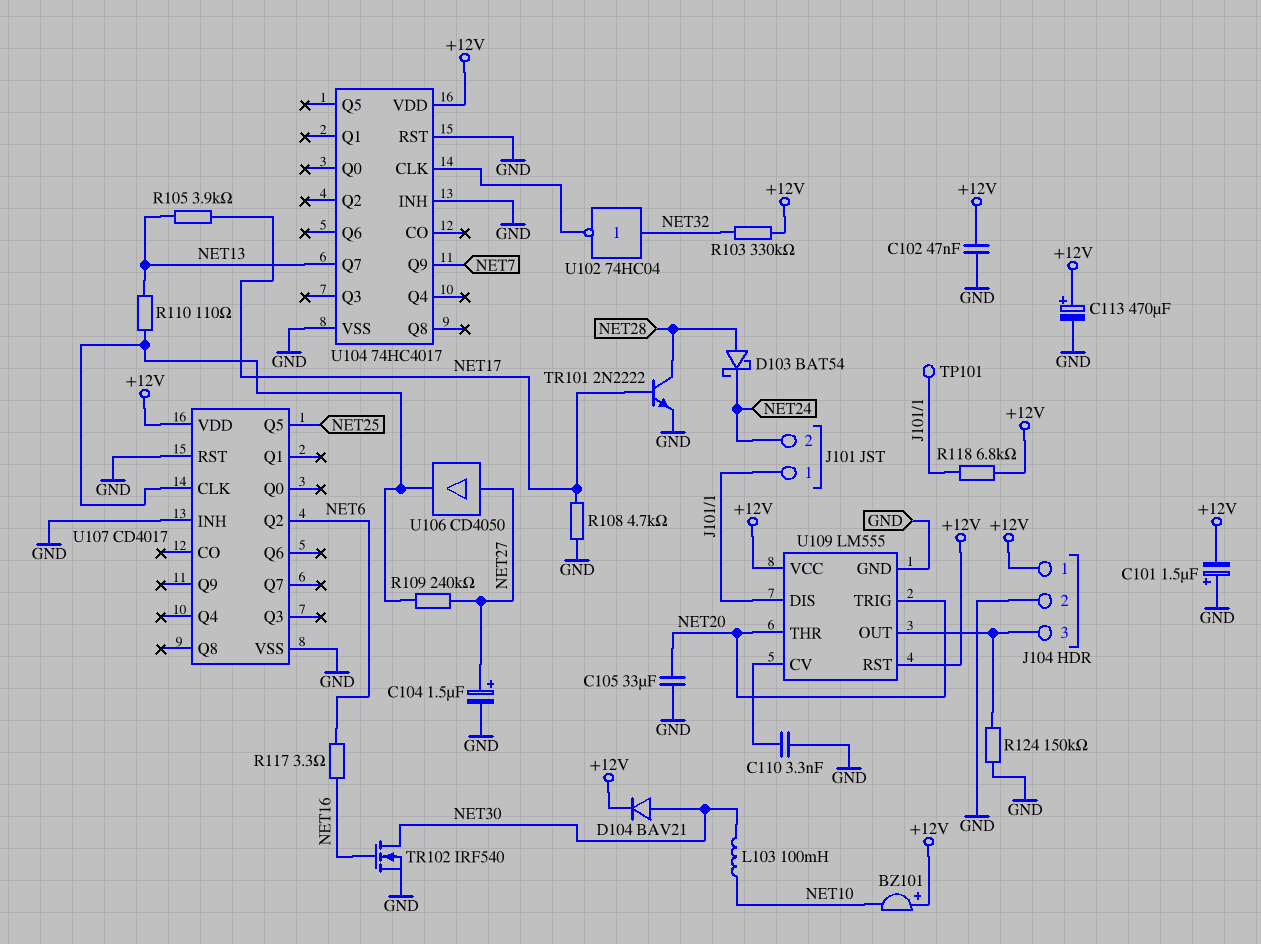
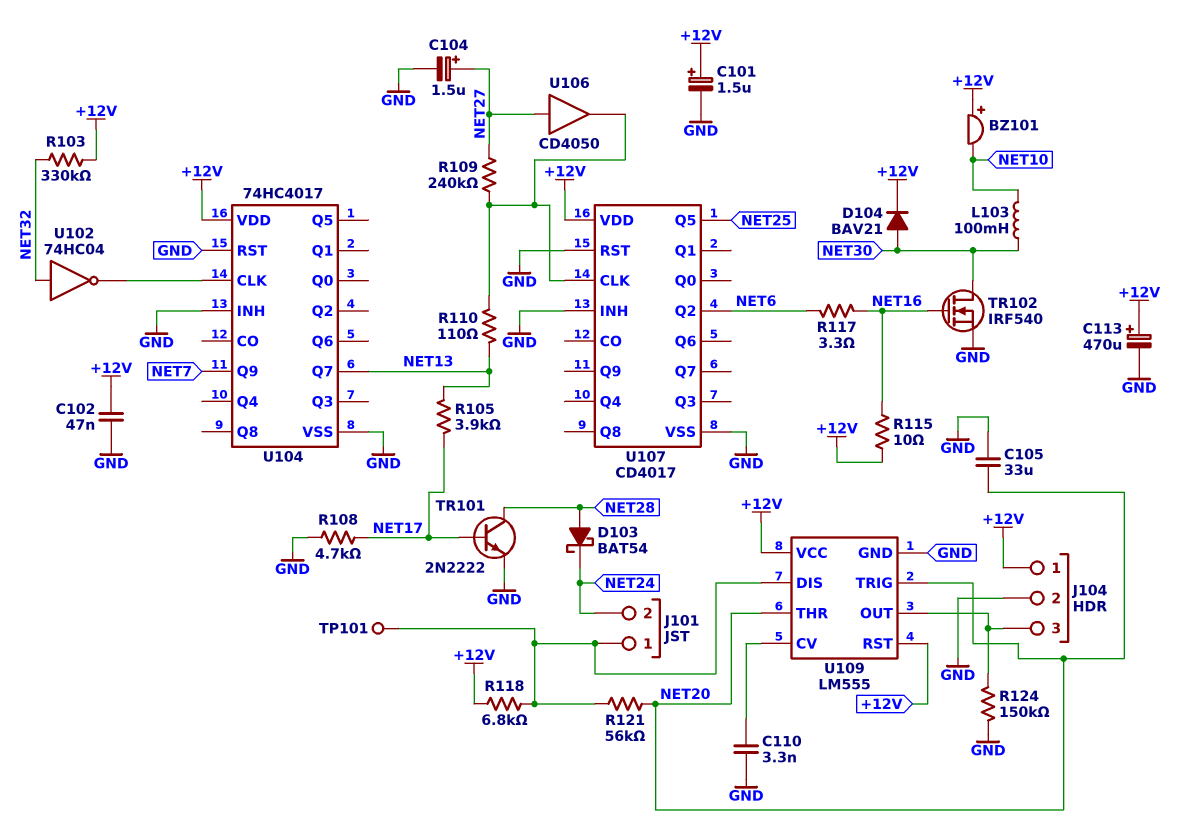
C101: 1.5uF (plus GND, minus +12V) -> 1.5uF (plus +12V, minus GND)
R115: none -> 10 (+12V, NET16)
R121: none -> 56k (J101/1, NET20)

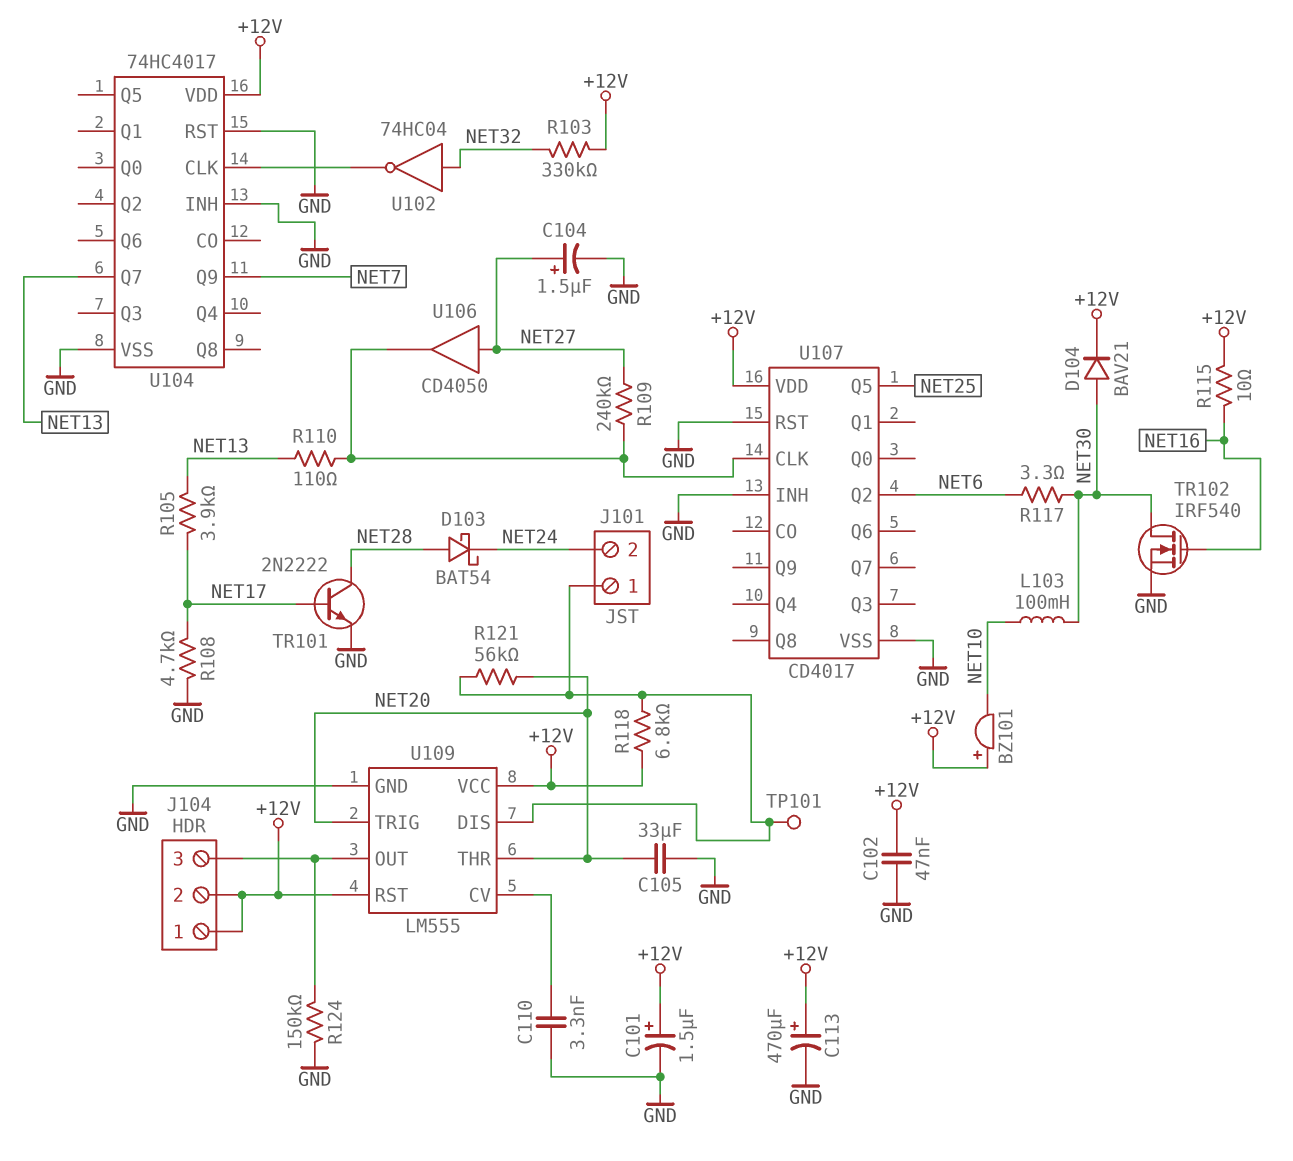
J104 pin 2: GND -> +12V
R117: 3.3 (NET6, NET16) -> 3.3 (NET6, NET30)

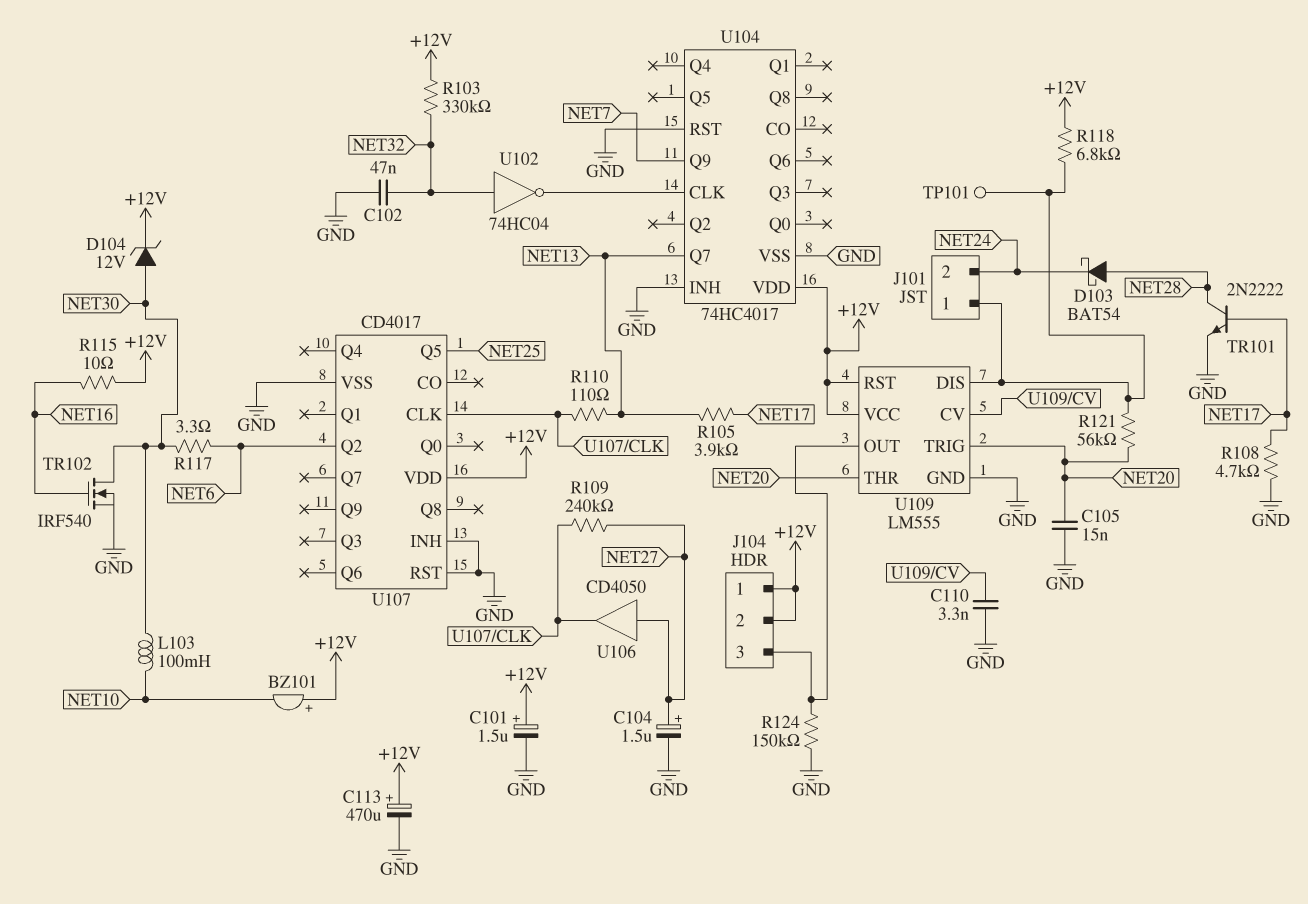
C102: 47nF (+12V, GND) -> 47nF (GND, NET32)
C105: 33uF (GND, NET20) -> 15nF (GND, NET20)
D104: diode BAV21 (A NET30, K +12V) -> zener 12V (A NET30, K +12V)

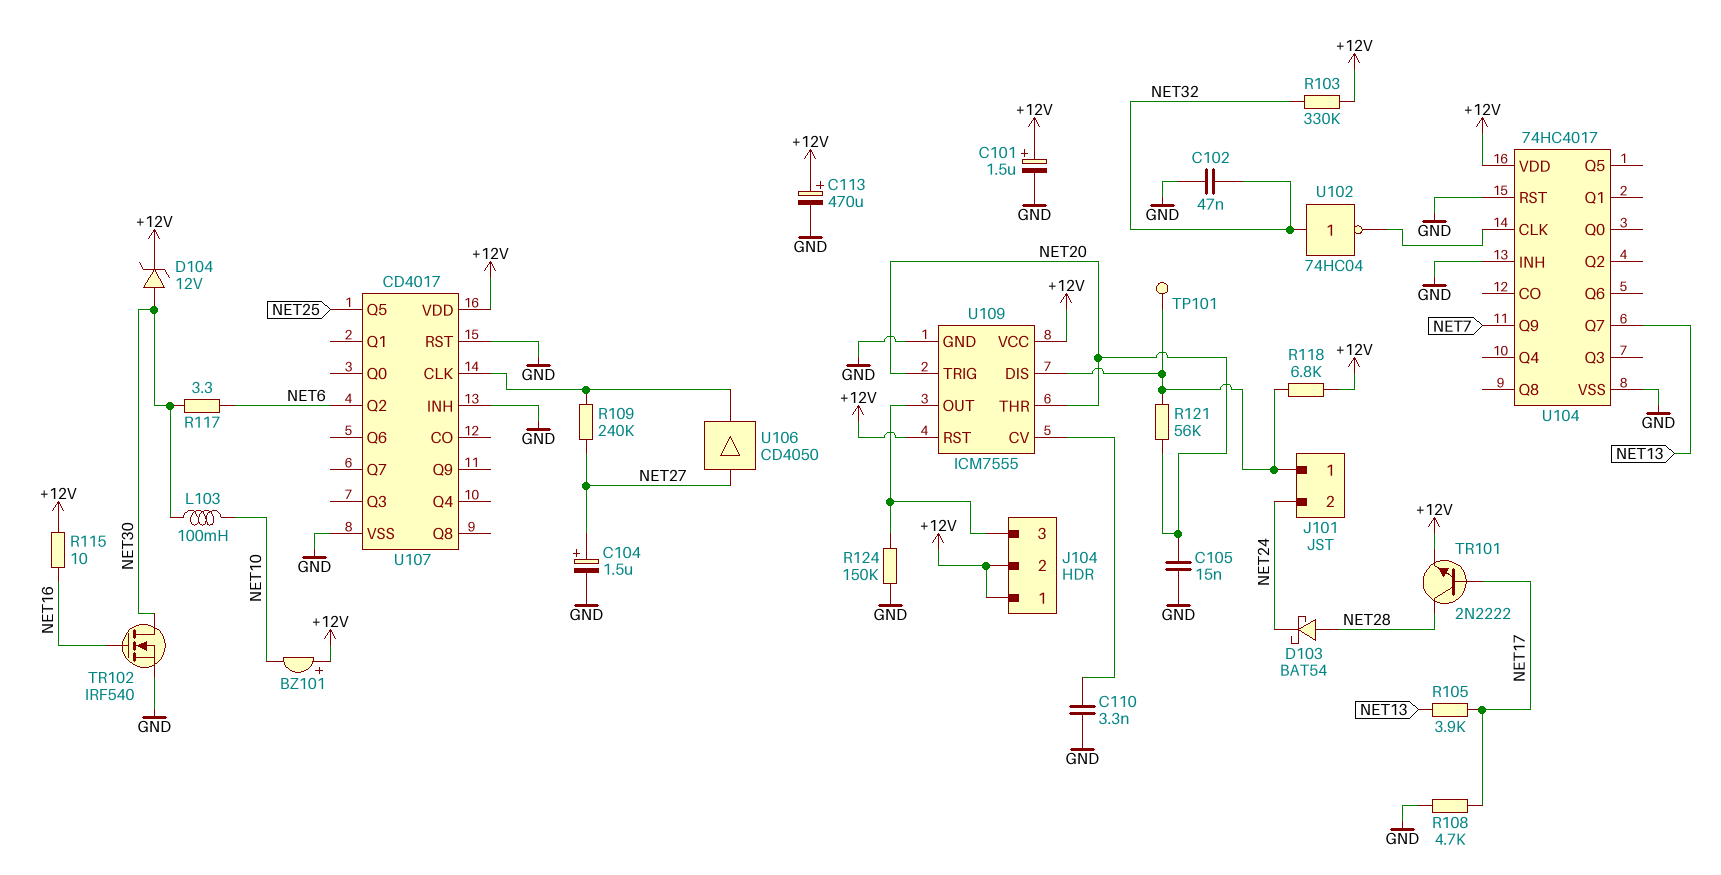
R110: 110 (NET13, U107/CLK) -> none
TR101: NPN 2N2222 (B NET17, C NET28, E GND) -> NPN 2N2222 (B NET17, C NET28, E +12V)
U109: LM555 -> ICM7555

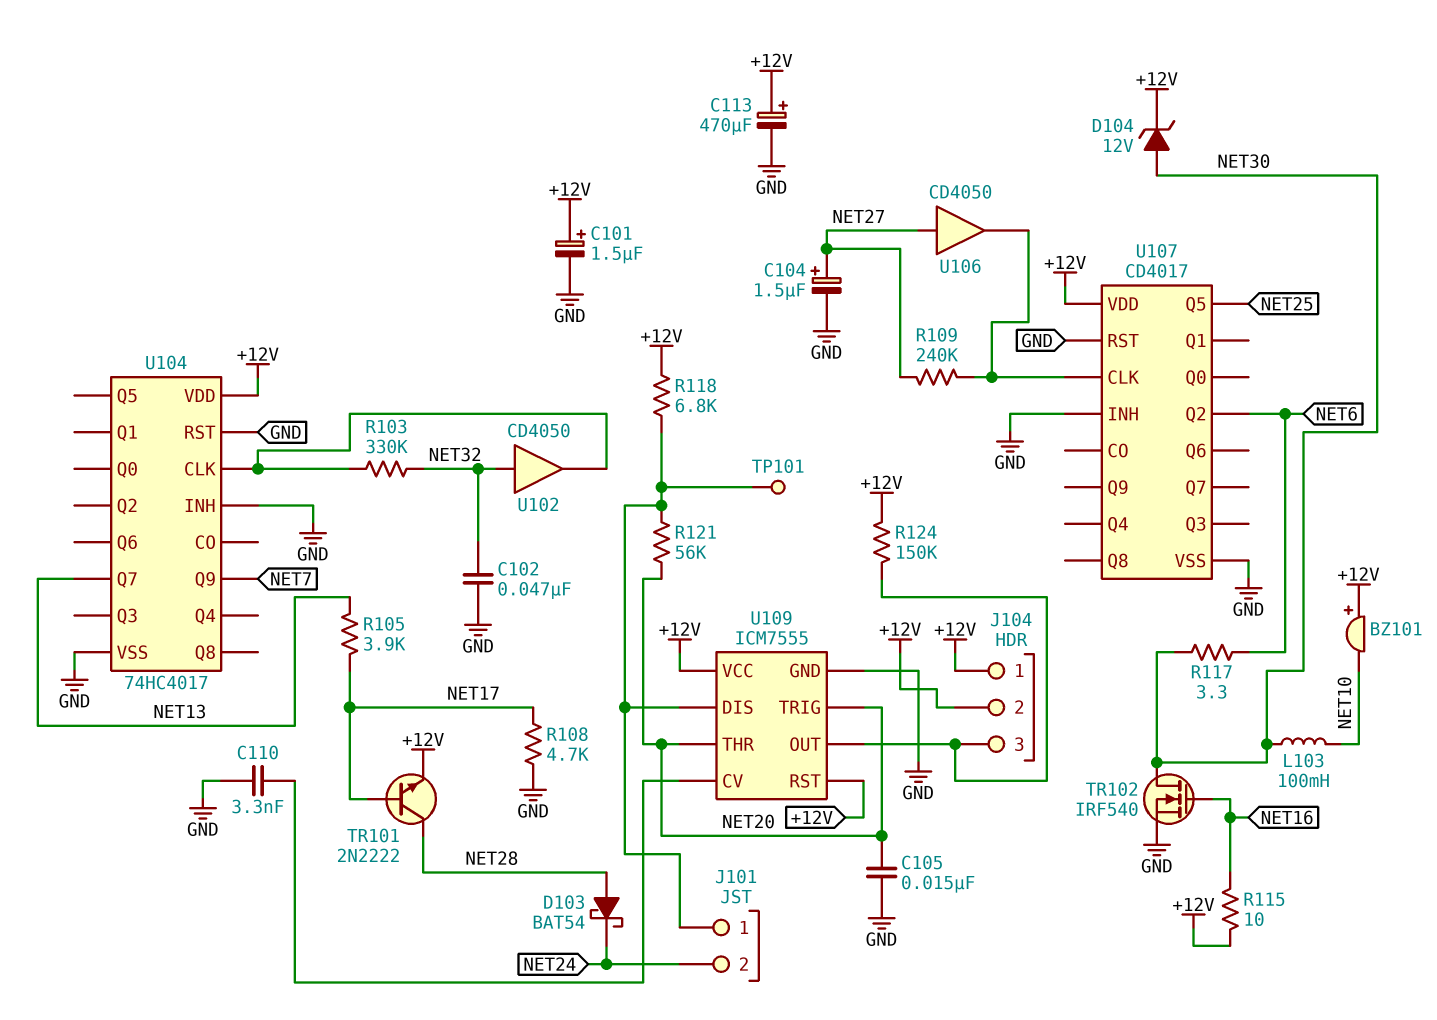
R103: 330k (+12V, NET32) -> 330k (NET32, U104/CLK)
R124: 150k (GND, J104/3) -> 150k (+12V, J104/3)
U102: NOT 74HC04 (in NET32, out U104/CLK) -> buffer CD4050 (in NET32, out U104/CLK)

